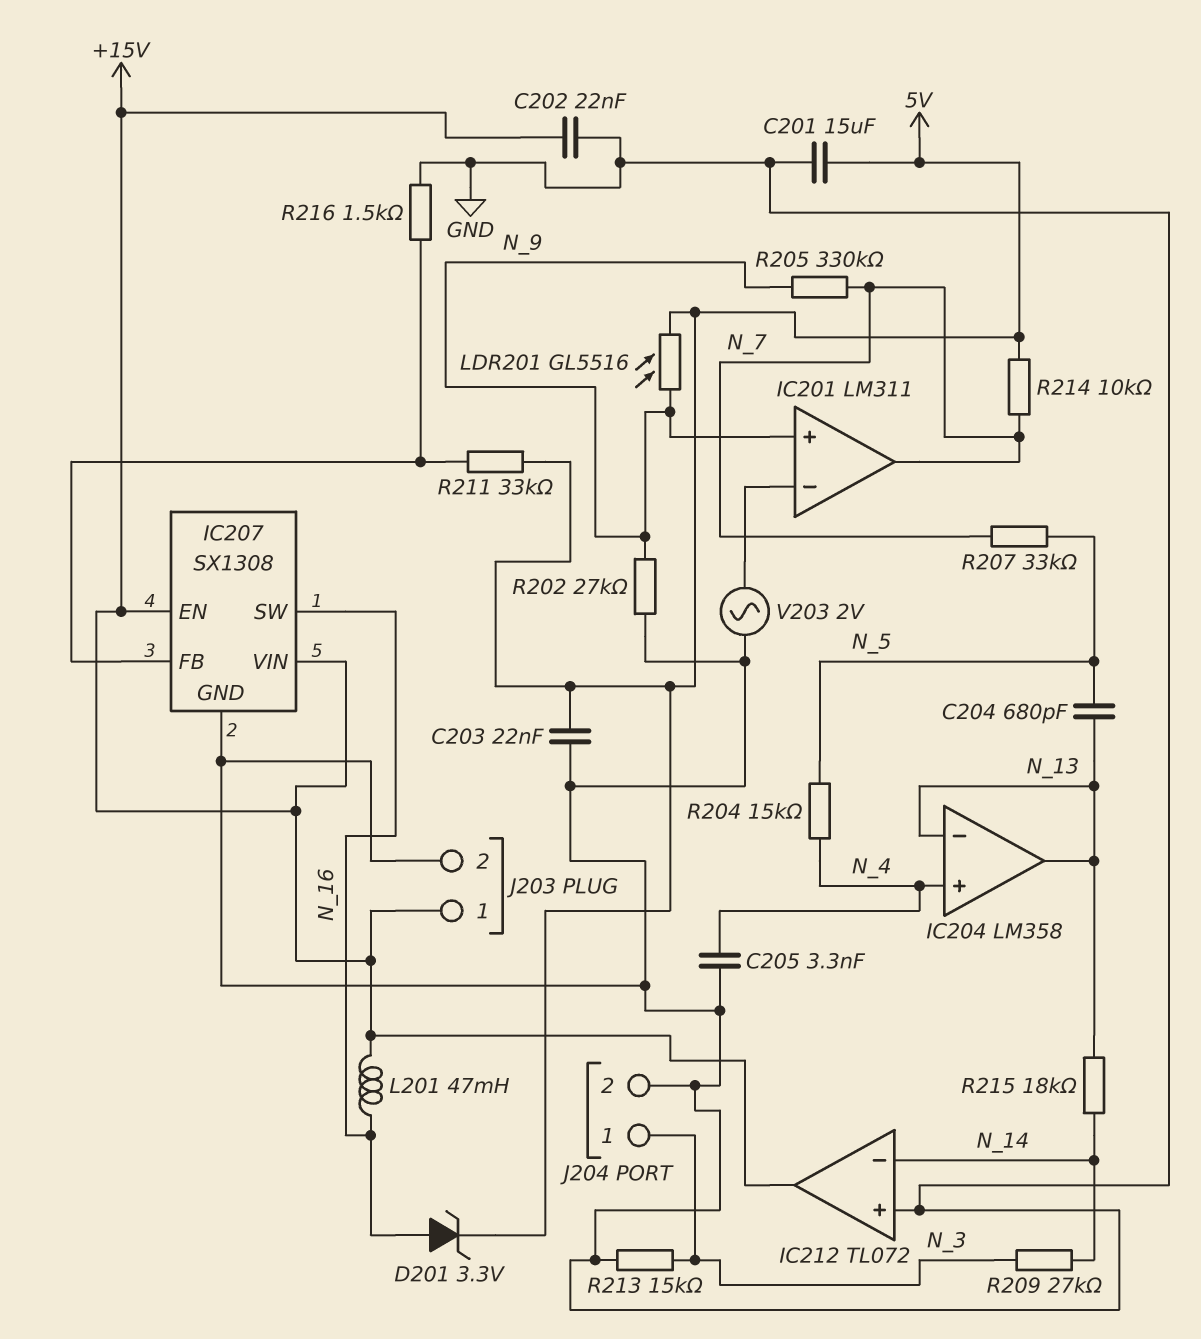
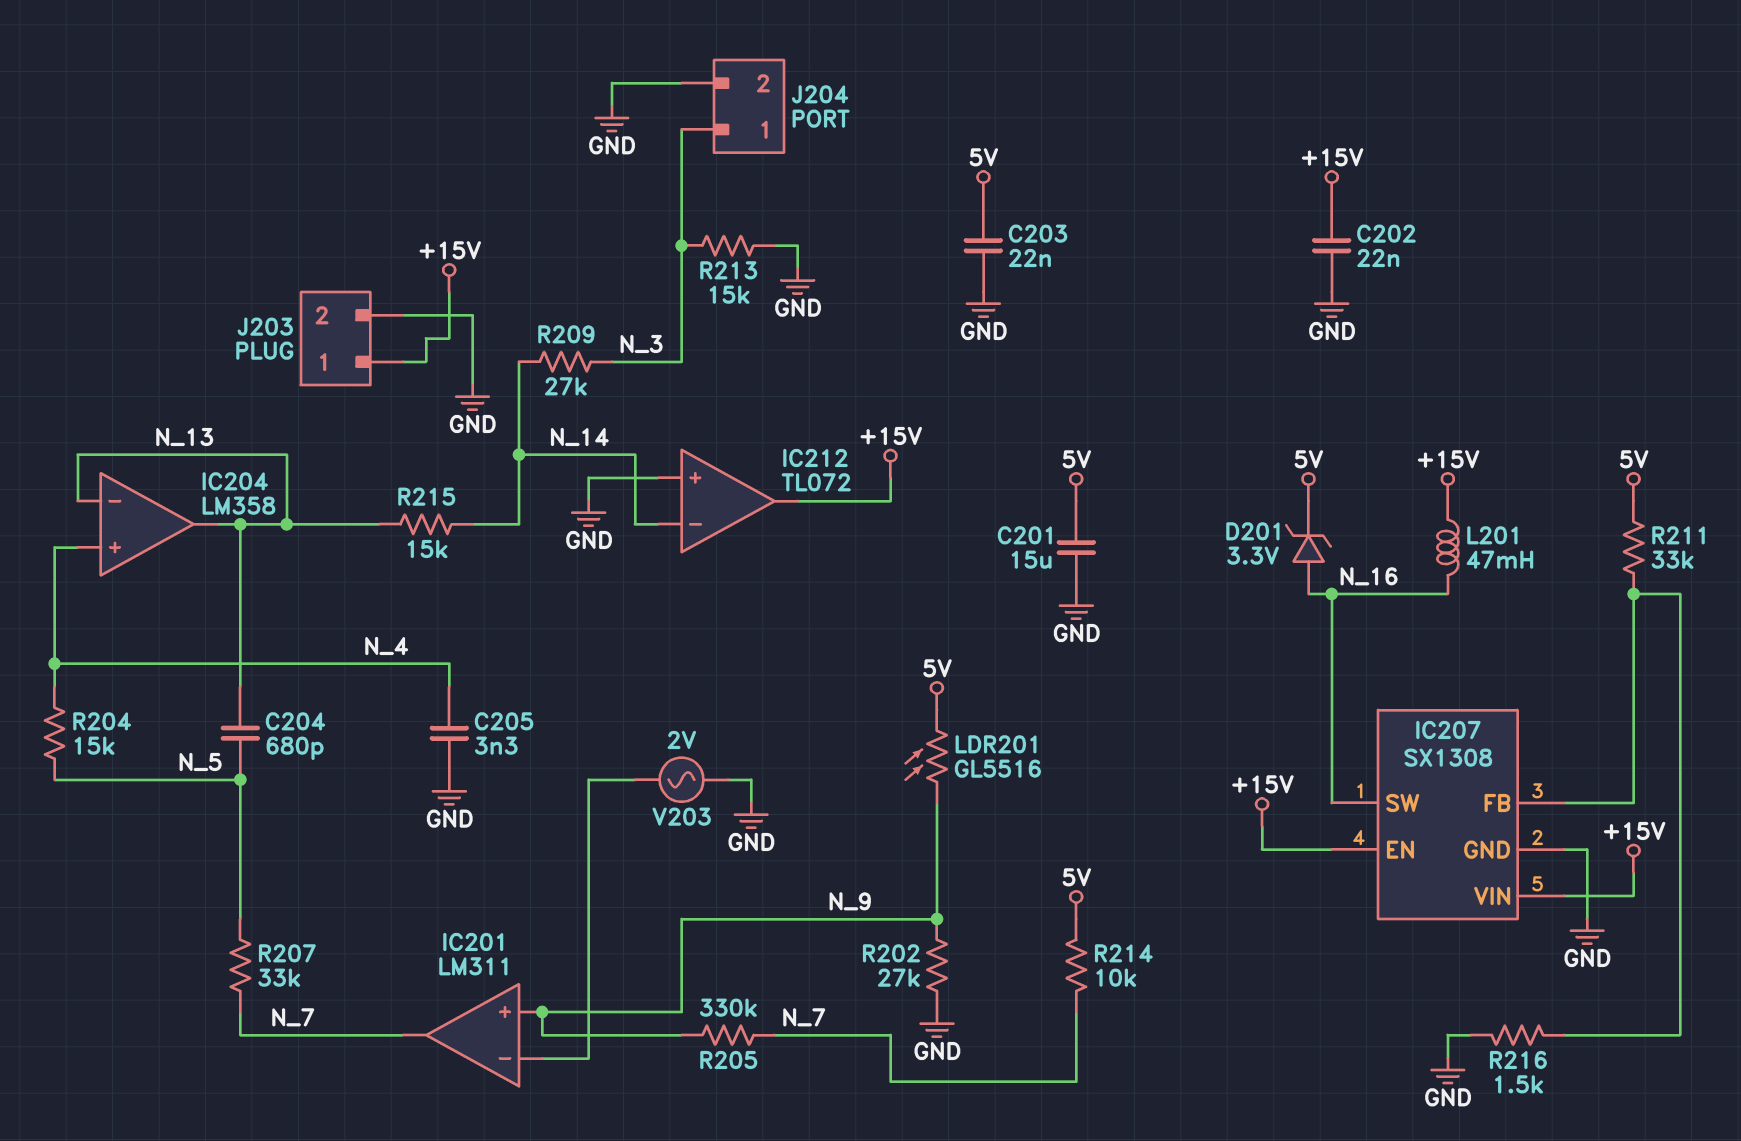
R215: 18k (N_13, N_14) -> 15k (N_13, N_14)

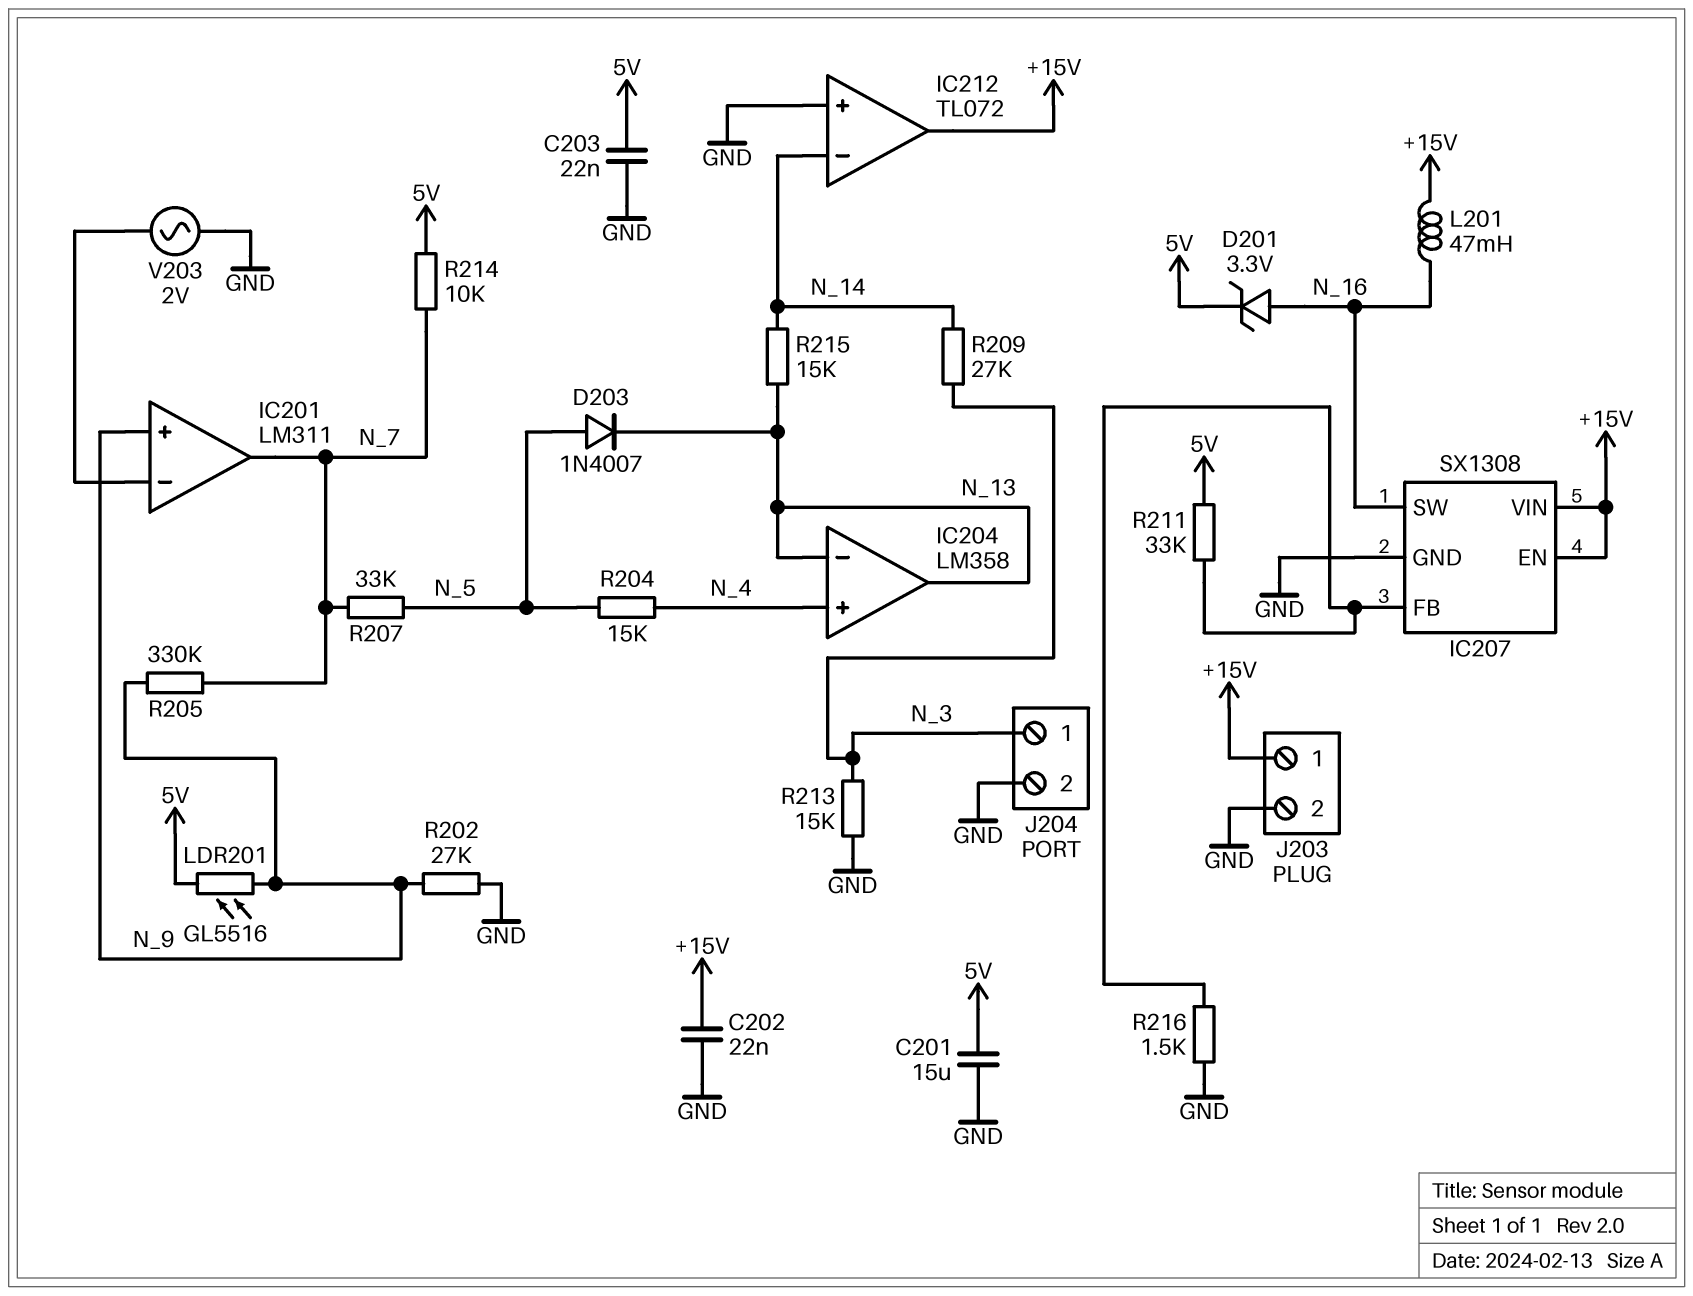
C204: 680pF (N_5, N_13) -> none
C205: 3.3nF (GND, N_4) -> none
D203: none -> diode 1N4007 (A N_5, K N_13)

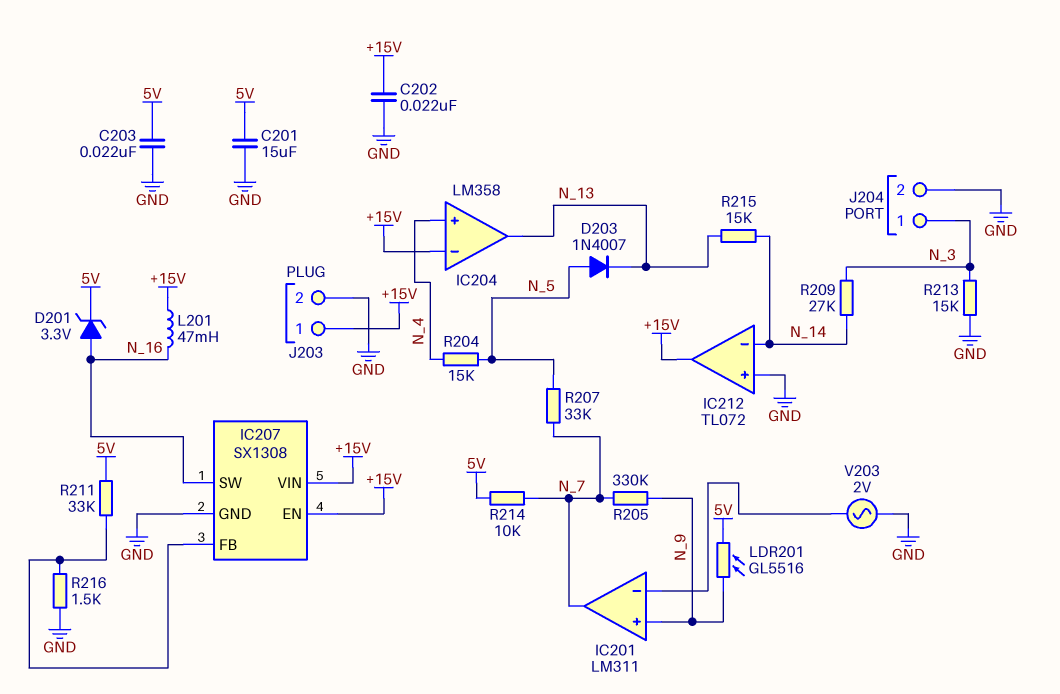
IC204 pin in-: N_13 -> +15V
R202: 27k (GND, N_9) -> none

